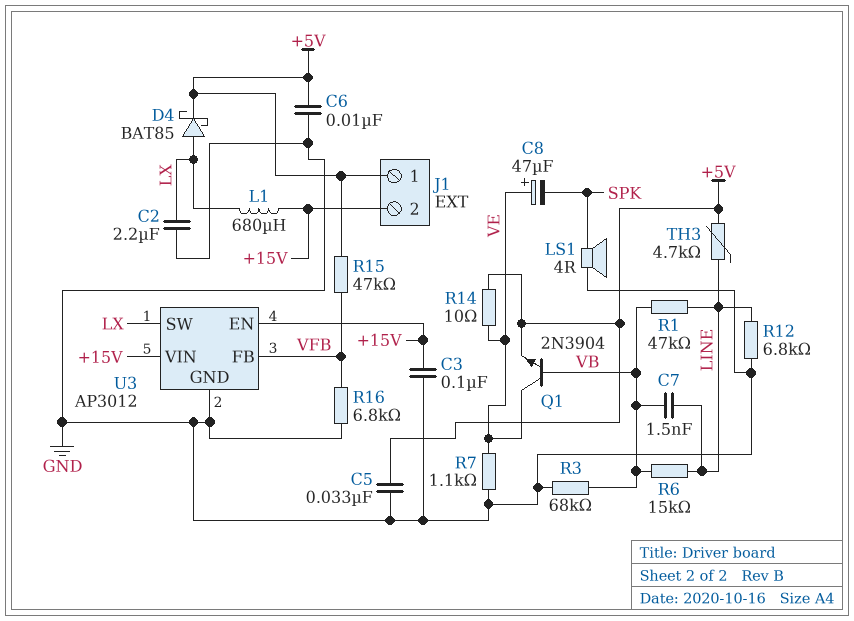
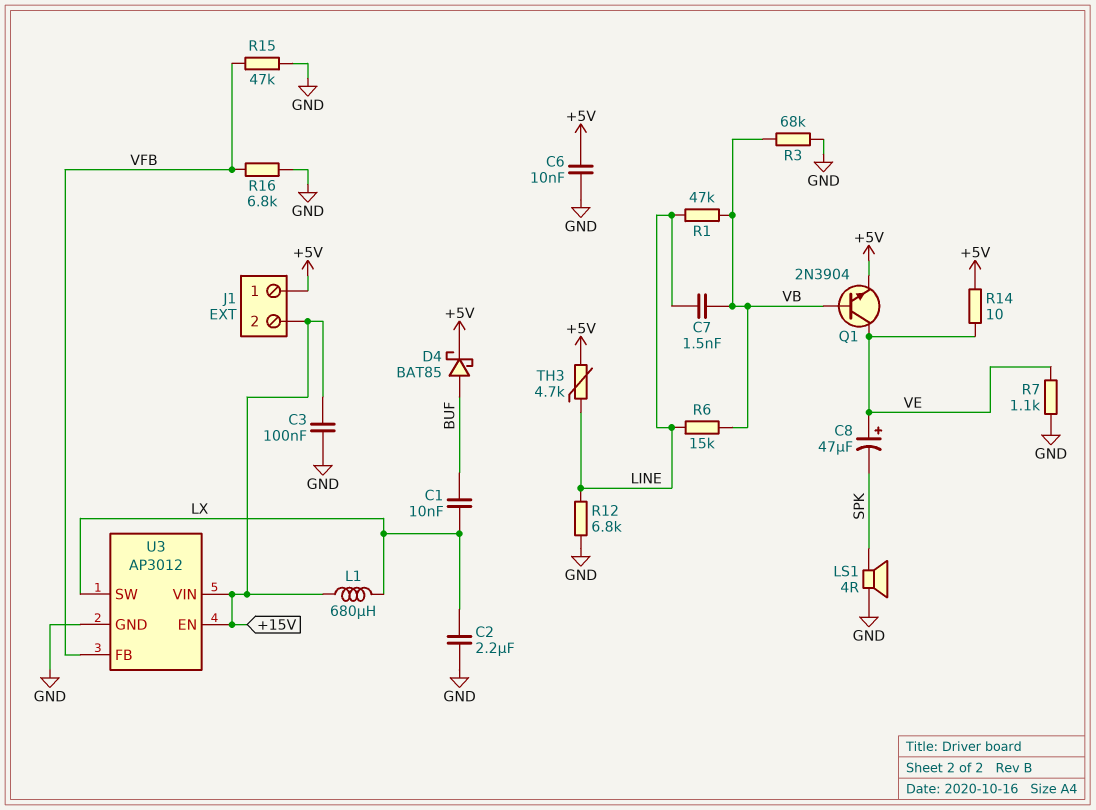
C1: none -> 10nF (BUF, LX)
C5: 33nF (+5V, GND) -> none
D4: schottky BAT85 (A LX, K +5V) -> schottky BAT85 (A BUF, K +5V)
R15: 47k (+5V, VFB) -> 47k (GND, VFB)

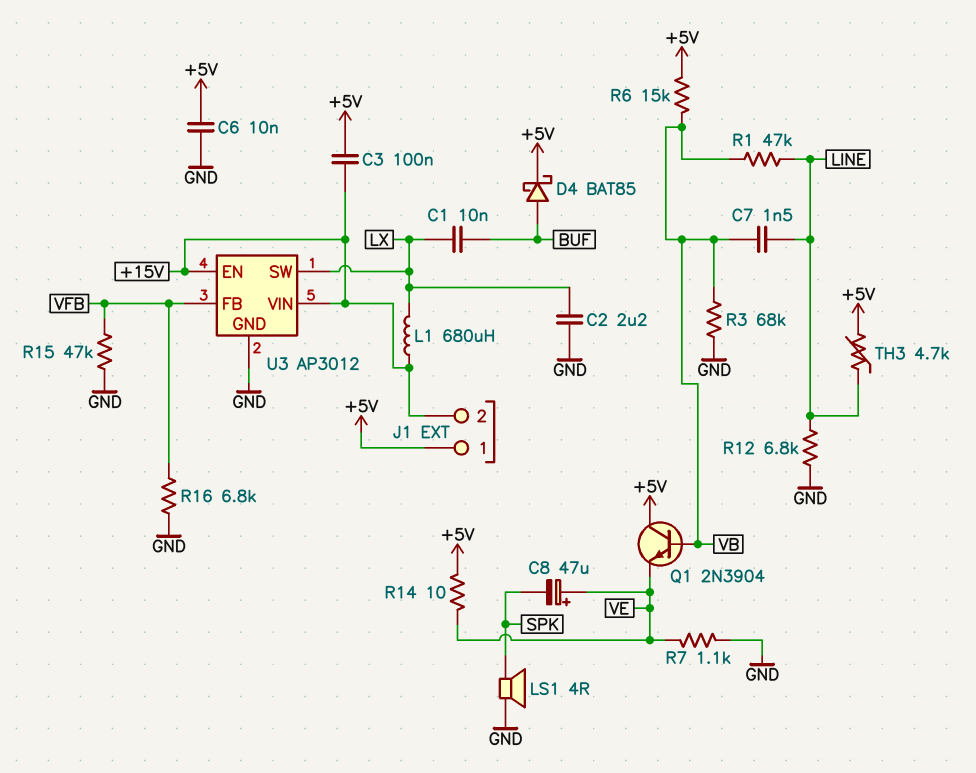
C3: 100nF (+15V, GND) -> 100nF (+5V, +15V)
Q1: NPN 2N3904 (B VB, C VE, E +5V) -> NPN 2N3904 (B VB, C +5V, E VE)
R6: 15k (LINE, VB) -> 15k (+5V, VB)

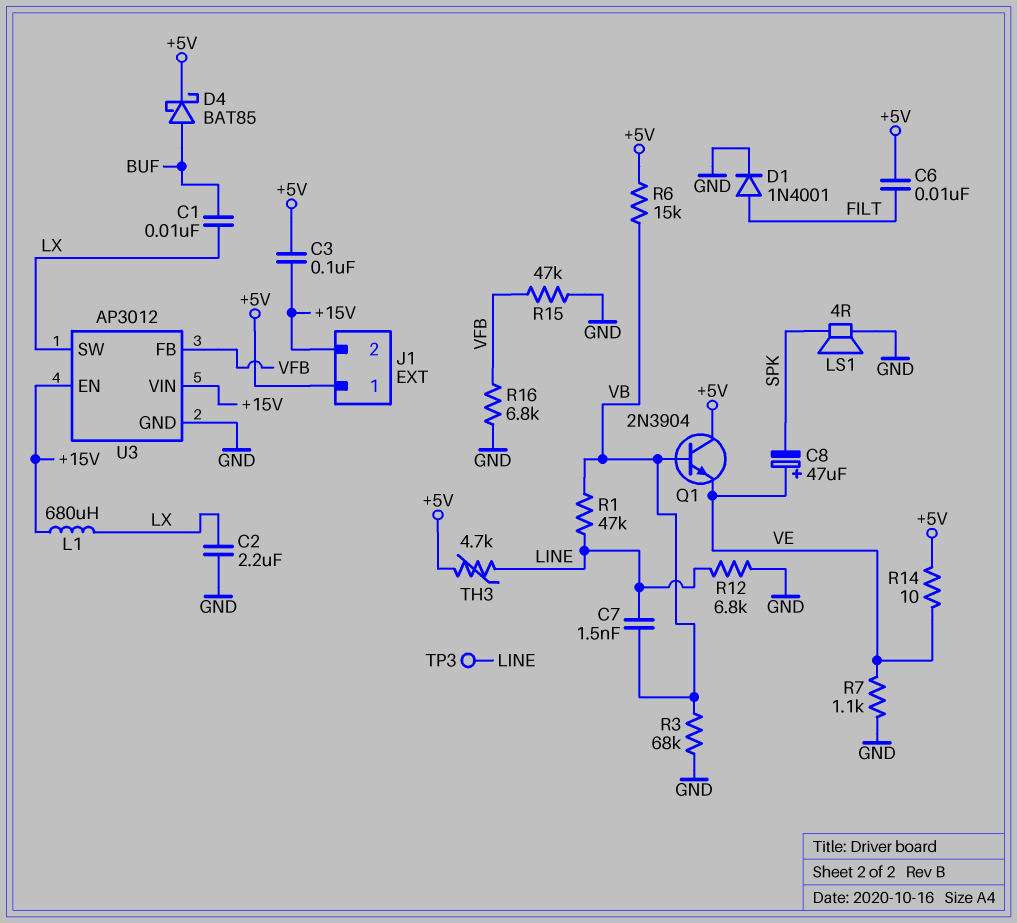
C6: 10nF (+5V, GND) -> 10nF (+5V, FILT)
D1: none -> diode 1N4001 (A FILT, K GND)
TP3: none -> test point (LINE)

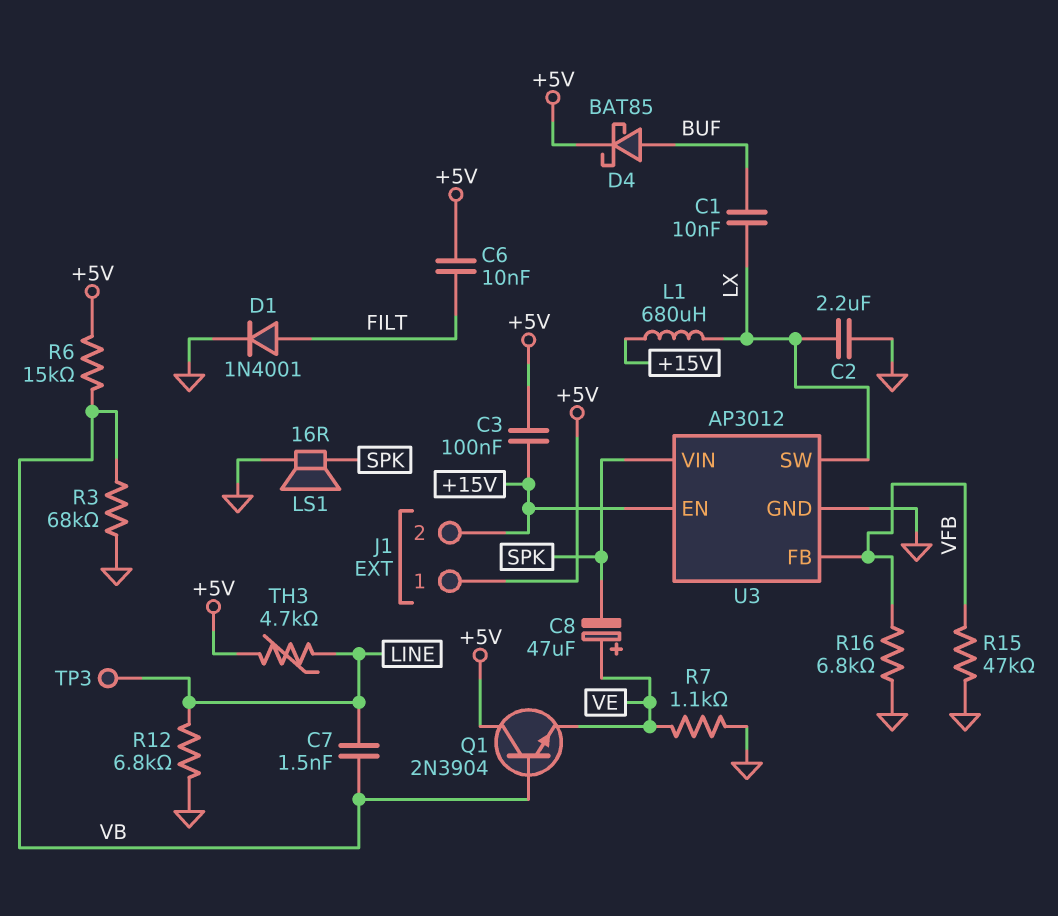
LS1: speaker 4R (GND, SPK) -> speaker 16R (GND, SPK)
R1: 47k (LINE, VB) -> none
R14: 10 (+5V, VE) -> none
U3 pin VIN: +15V -> SPK

